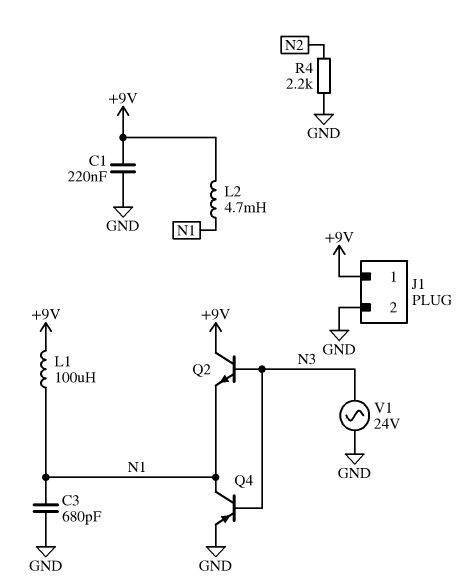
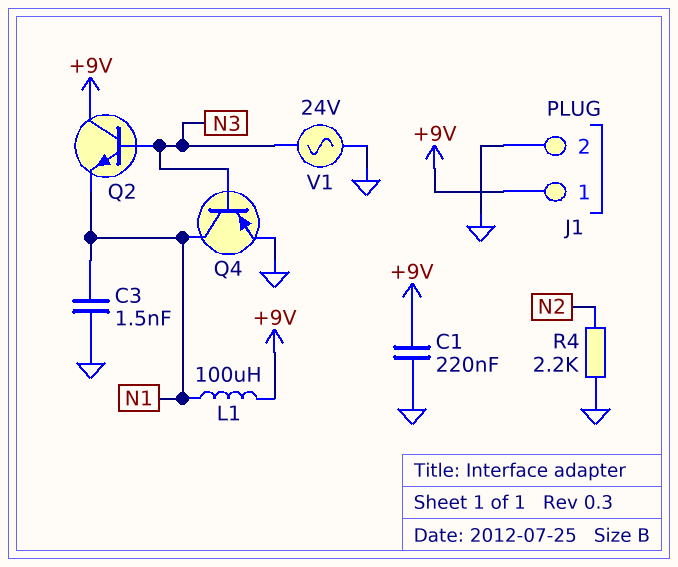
C3: 680pF (GND, N1) -> 1.5nF (GND, N1)
L2: 4.7mH (+9V, N1) -> none

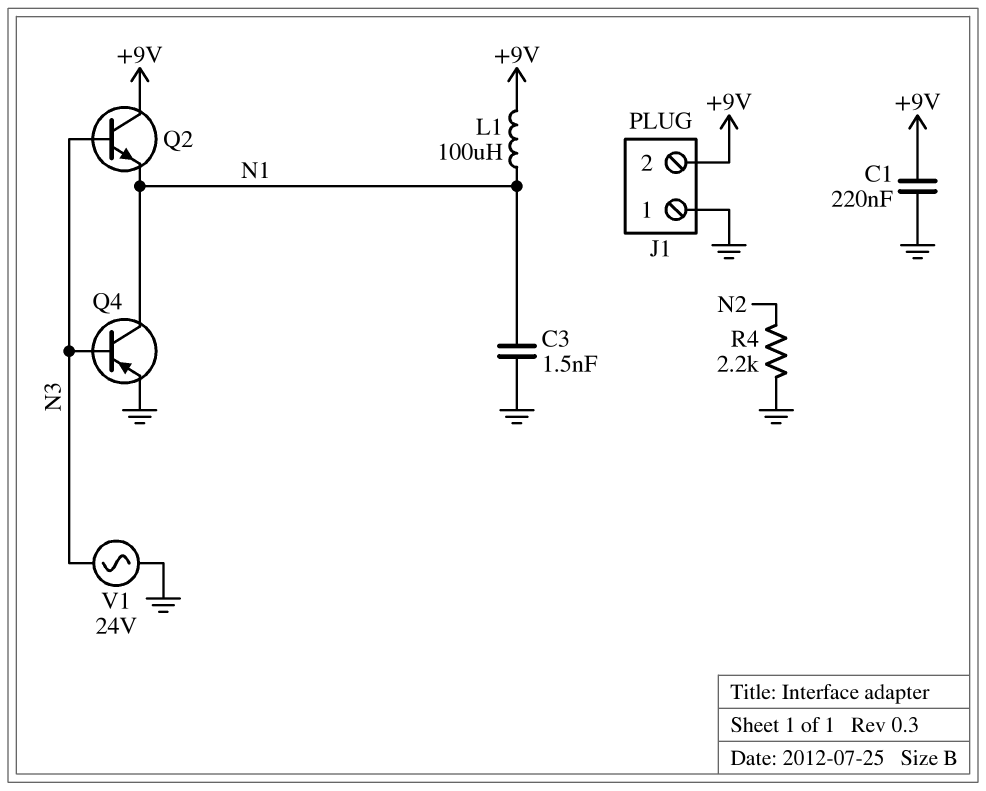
J1 pin 1: +9V -> GND
J1 pin 2: GND -> +9V

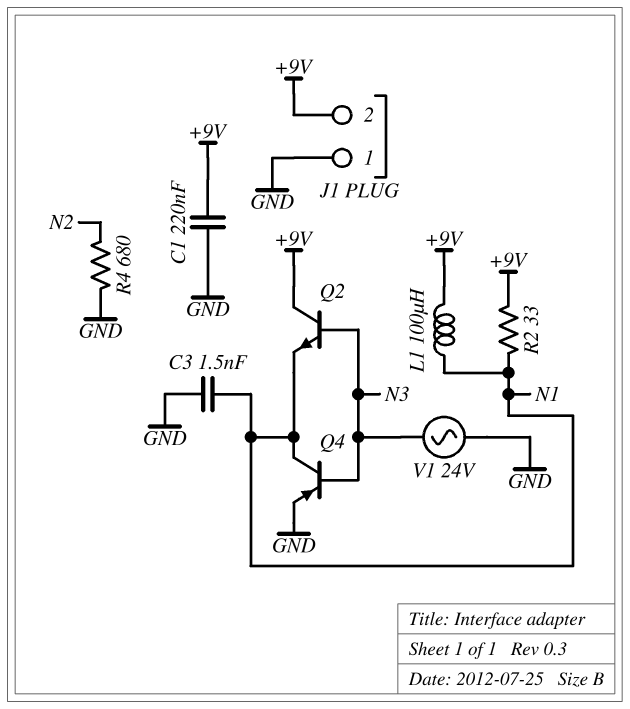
R2: none -> 33 (+9V, N1)
R4: 2.2k (GND, N2) -> 680 (GND, N2)

